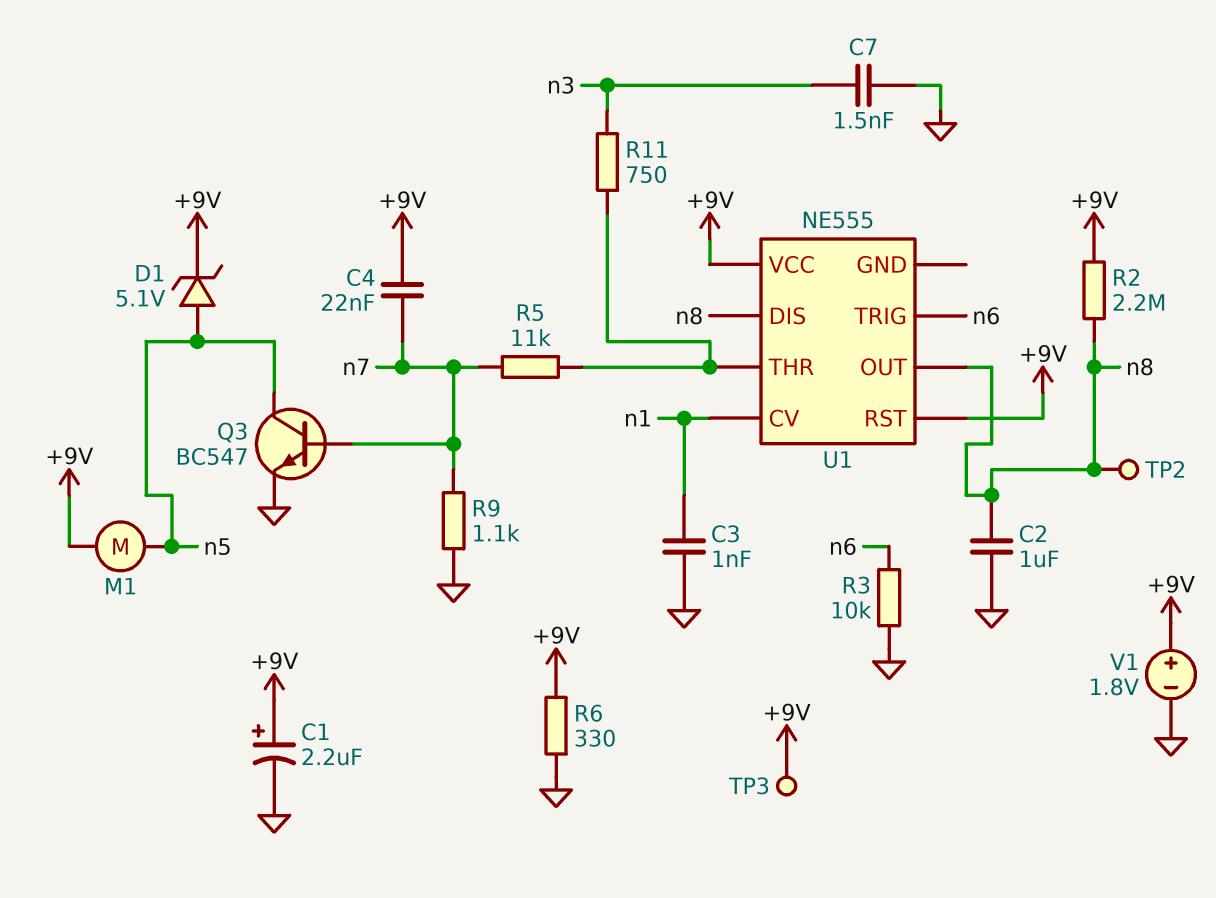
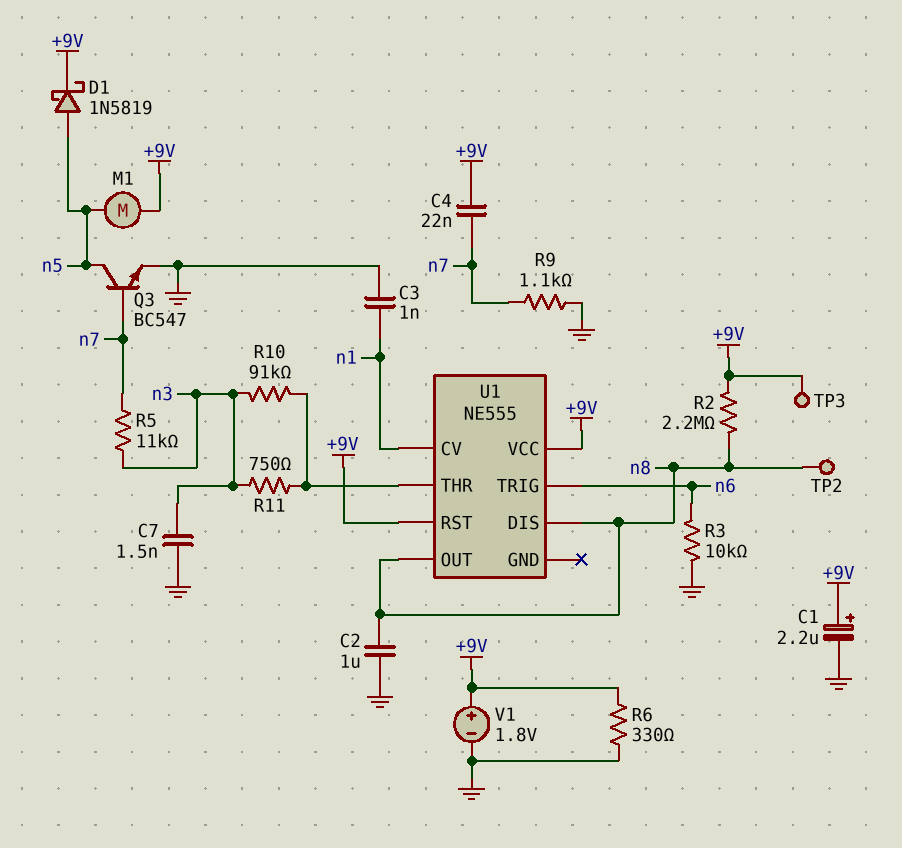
D1: zener 5.1V (A n5, K +9V) -> schottky 1N5819 (A n5, K +9V)
R5: 11k (U1/THR, n7) -> 11k (n3, n7)
R10: none -> 91k (U1/THR, n3)

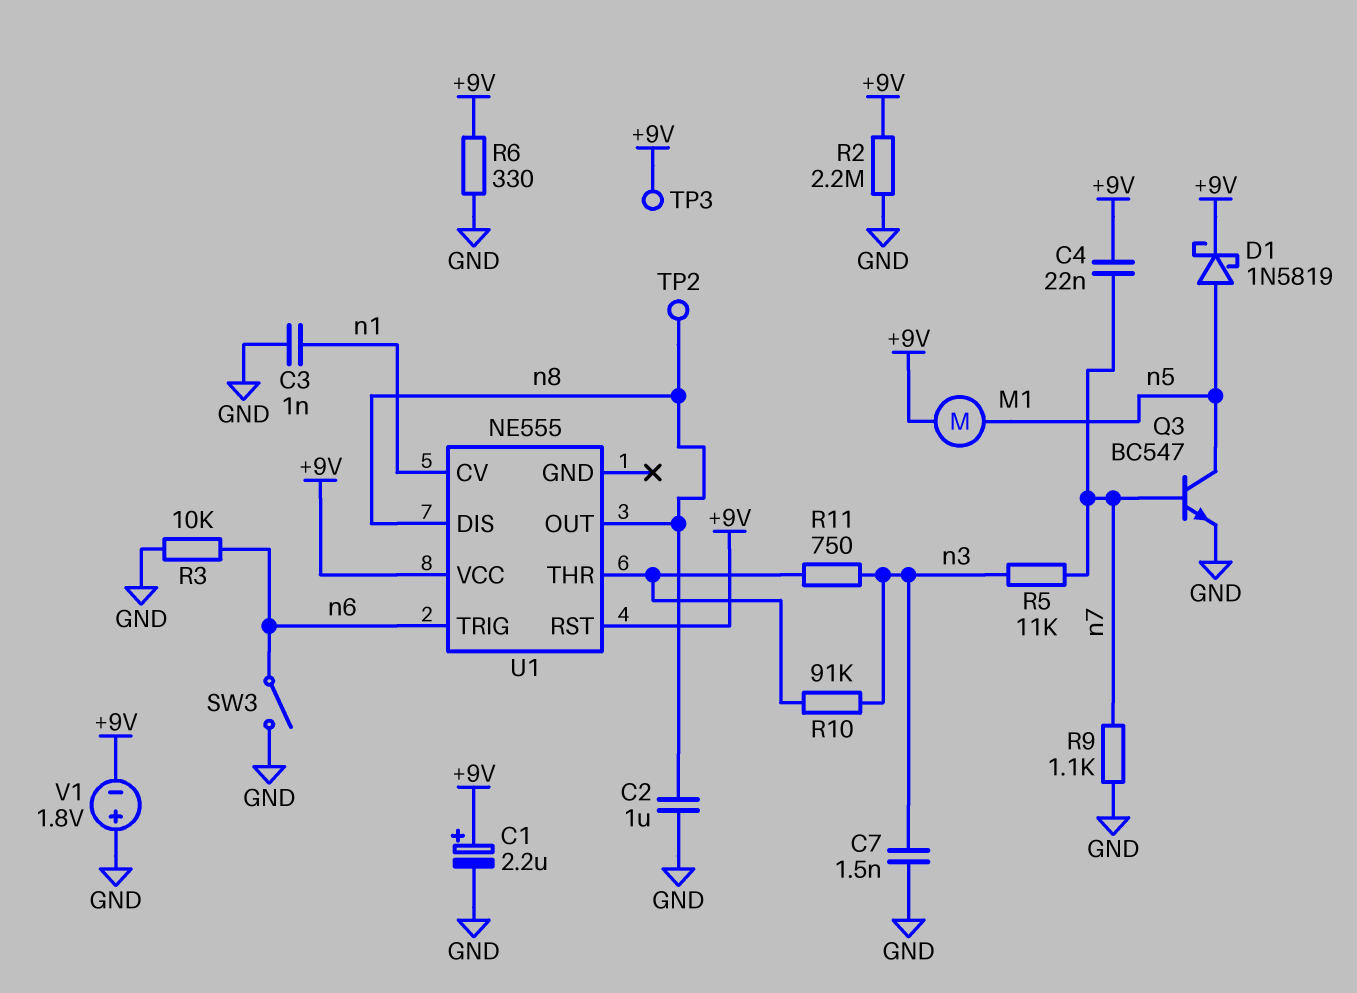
R2: 2.2M (+9V, n8) -> 2.2M (+9V, GND)
SW3: none -> switch (GND, n6)
V1: 1.8V (plus +9V, minus GND) -> 1.8V (plus GND, minus +9V)

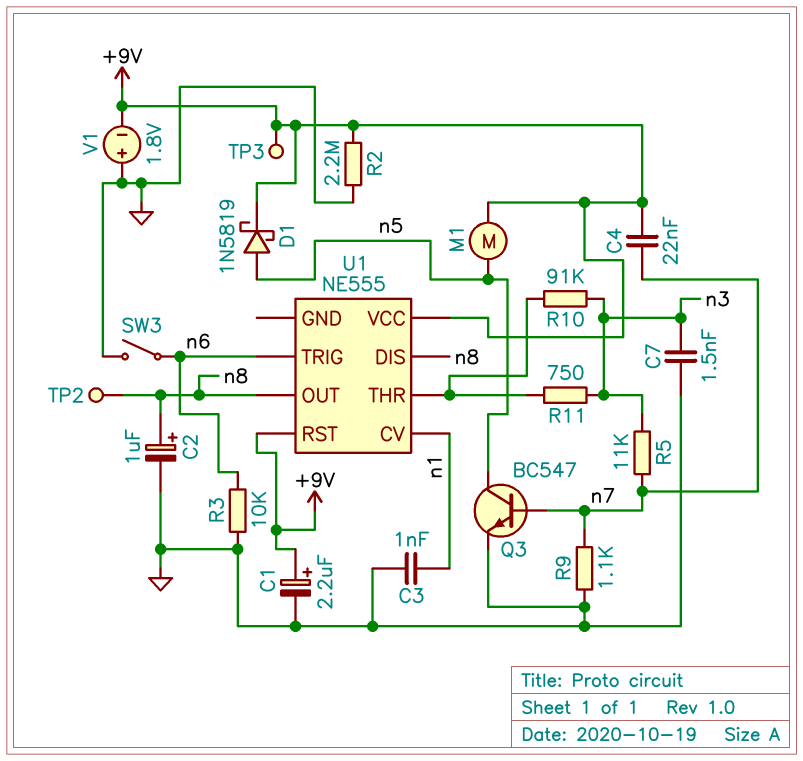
C2: 1uF (GND, n8) -> 1uF (plus n8, minus GND)
R6: 330 (+9V, GND) -> none

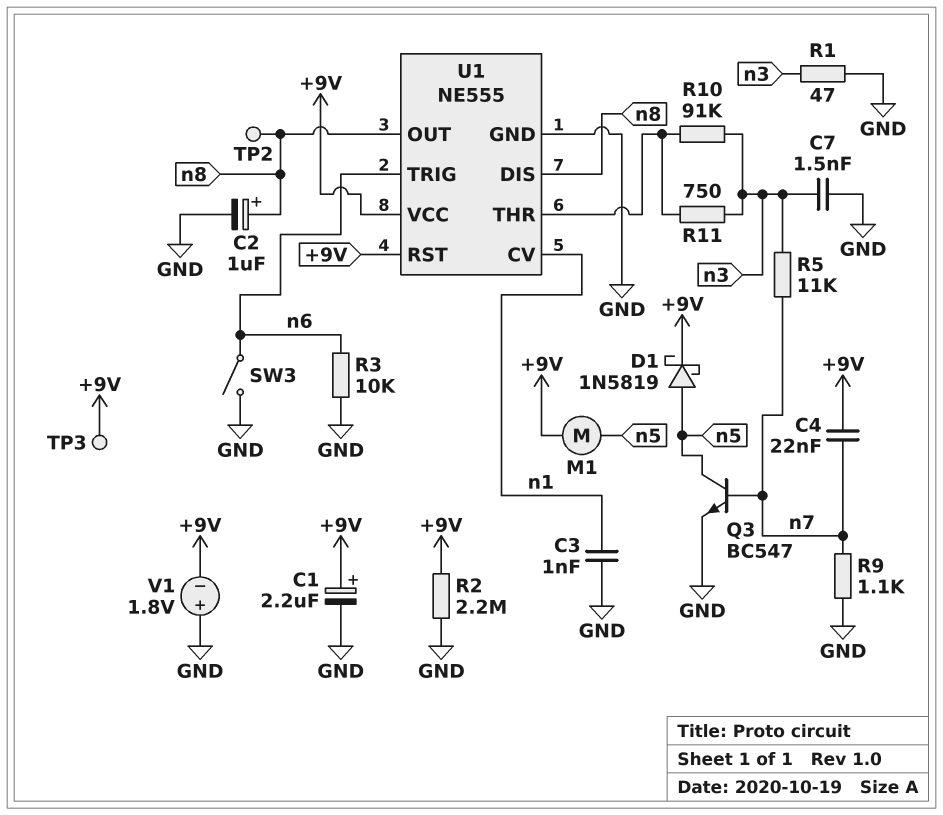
R1: none -> 47 (GND, n3)
U1 pin GND: none -> GND

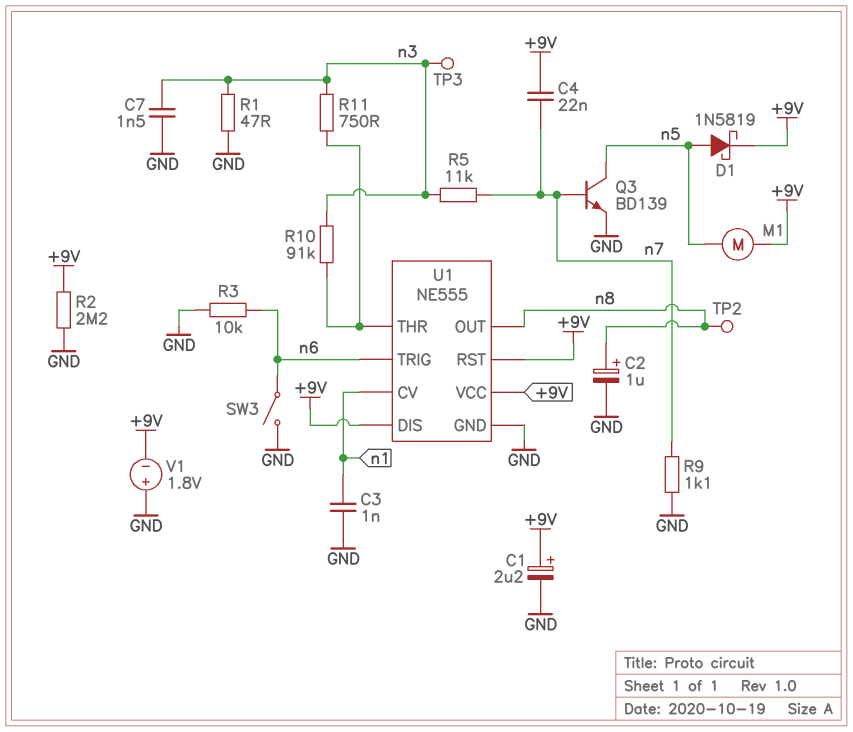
Q3: NPN BC547 (B n7, C n5, E GND) -> NPN BD139 (B n7, C n5, E GND)
TP3: test point (+9V) -> test point (n3)
U1 pin DIS: n8 -> +9V

